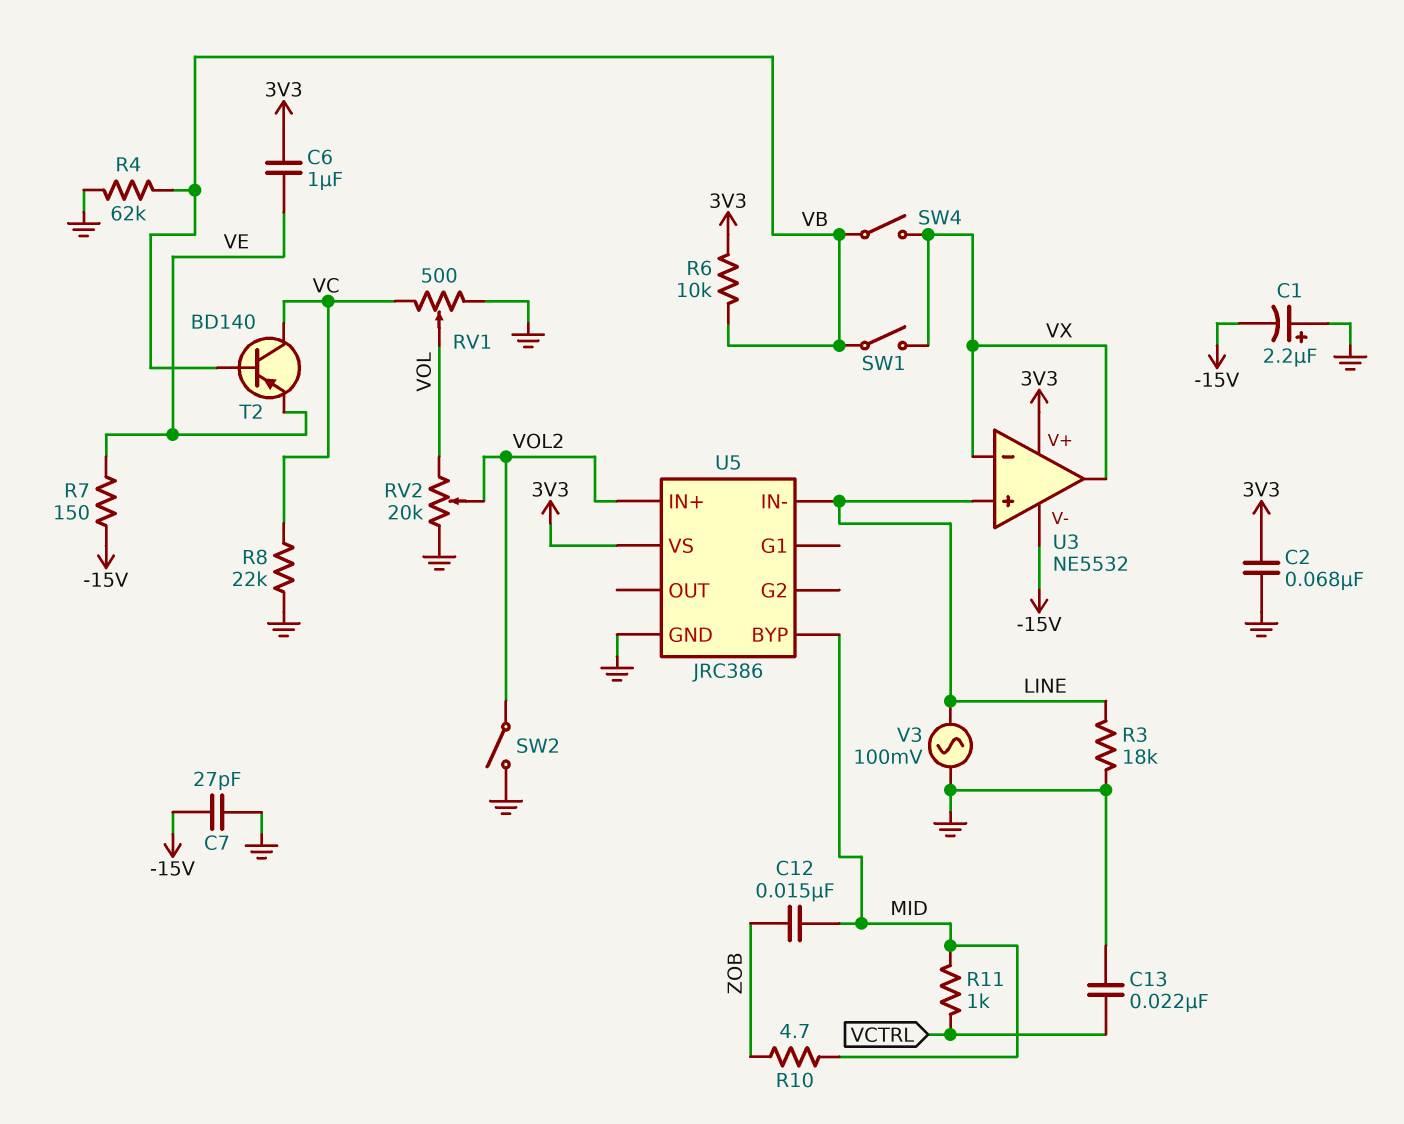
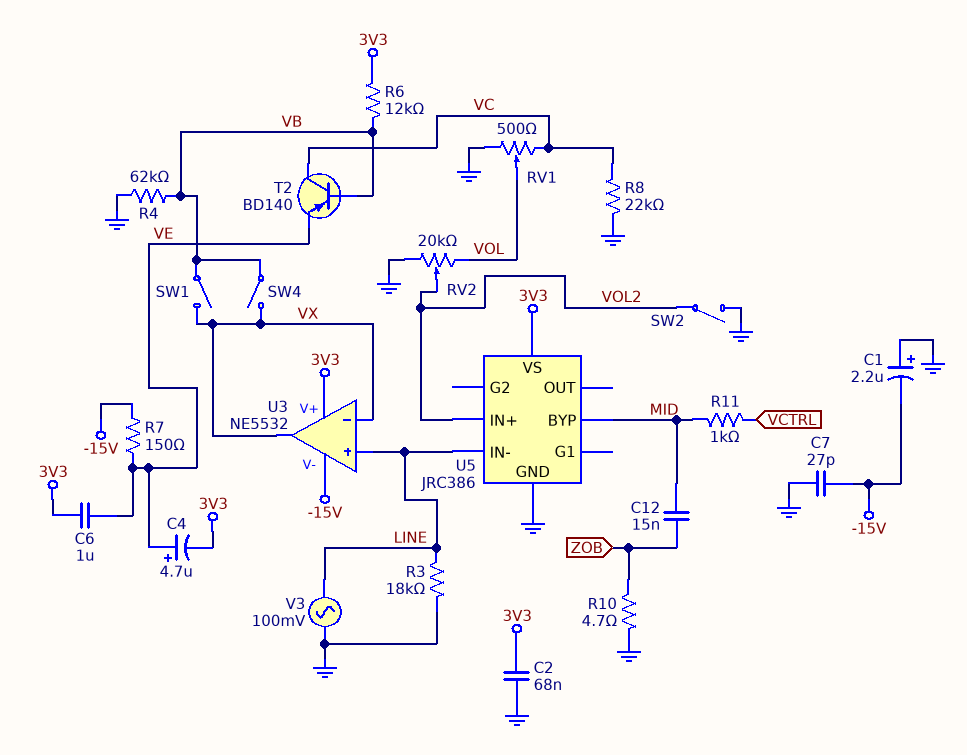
C4: none -> 4.7uF (plus VE, minus 3V3)
C13: 22nF (GND, VCTRL) -> none
R6: 10k (3V3, VB) -> 12k (3V3, VB)
R10: 4.7 (MID, ZOB) -> 4.7 (GND, ZOB)

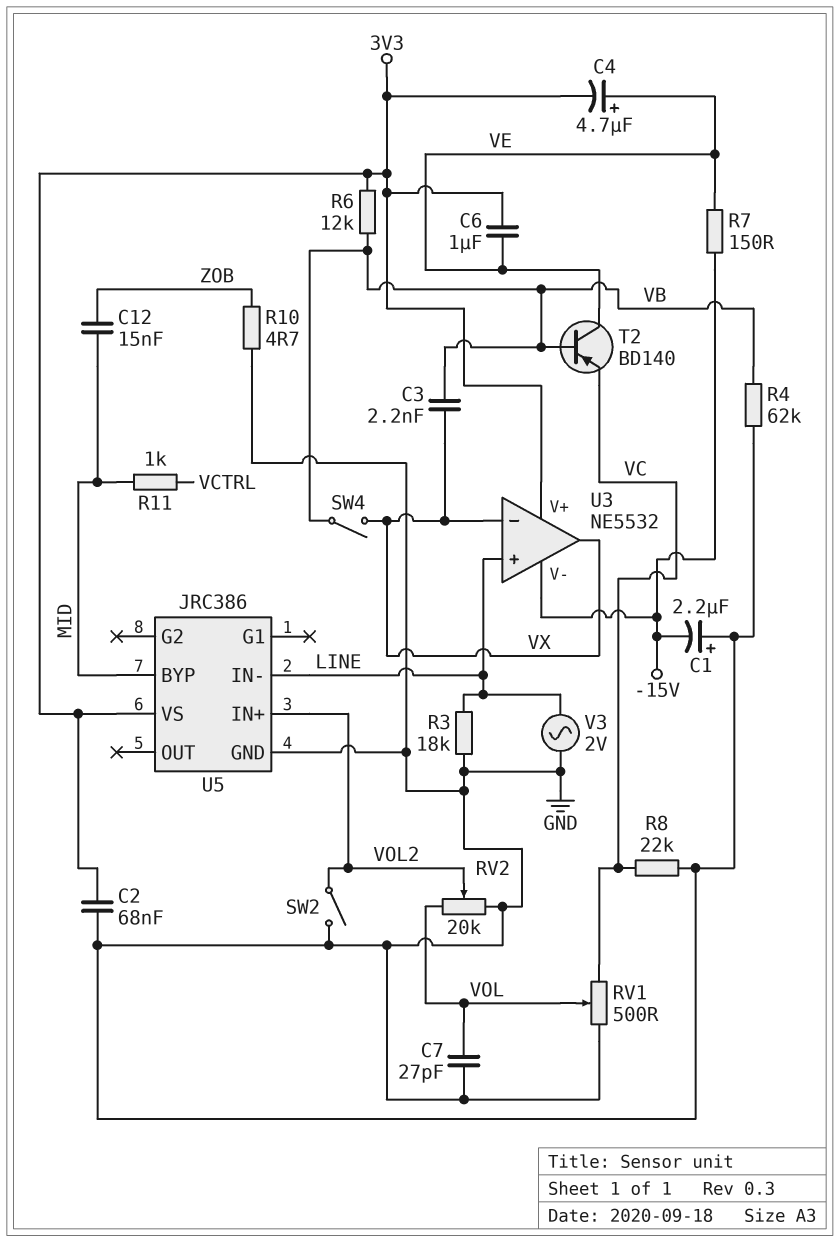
C3: none -> 2.2nF (VB, VX)
C7: 27pF (-15V, GND) -> 27pF (GND, VOL)
SW1: switch (VB, VX) -> none
T2: PNP BD140 (B VB, C VC, E VE) -> PNP BD140 (B VB, C VE, E VC)
V3: AC 100mV (GND, LINE) -> AC 2V (GND, LINE)

